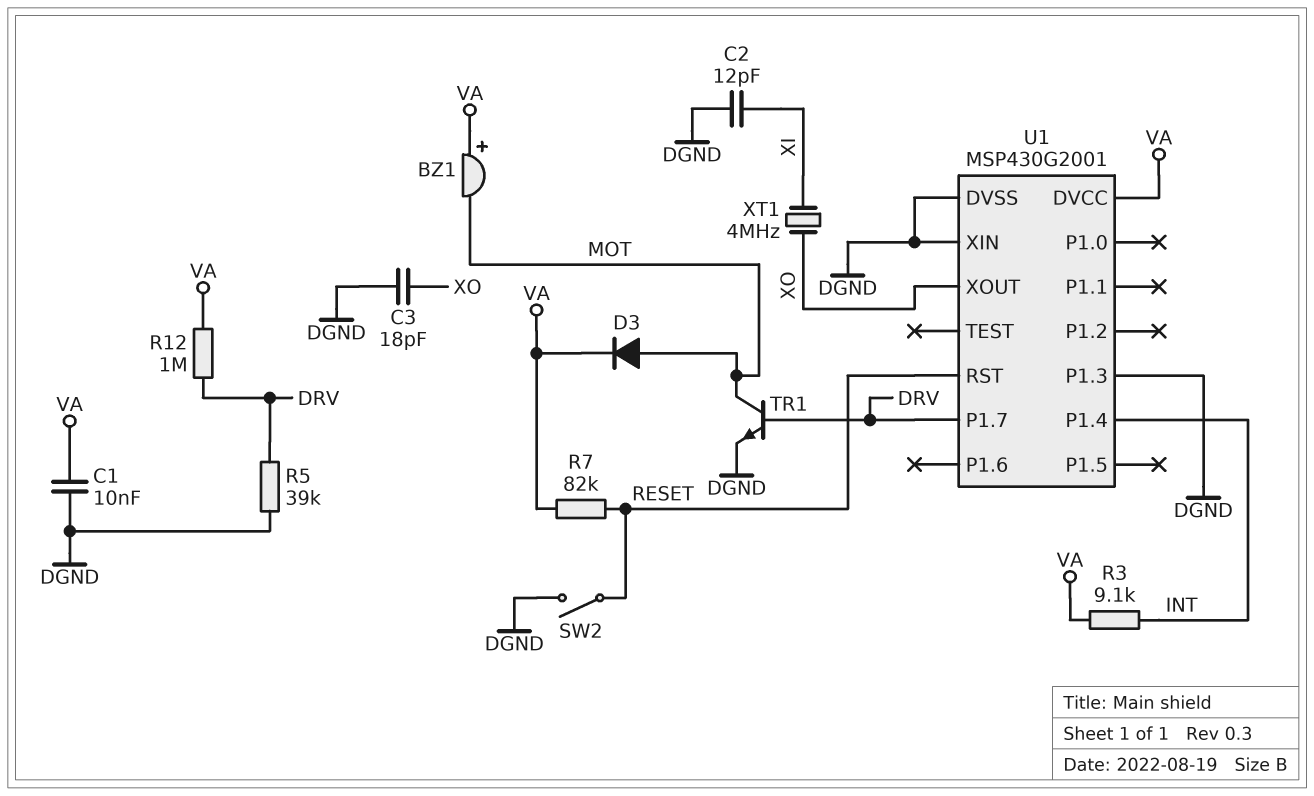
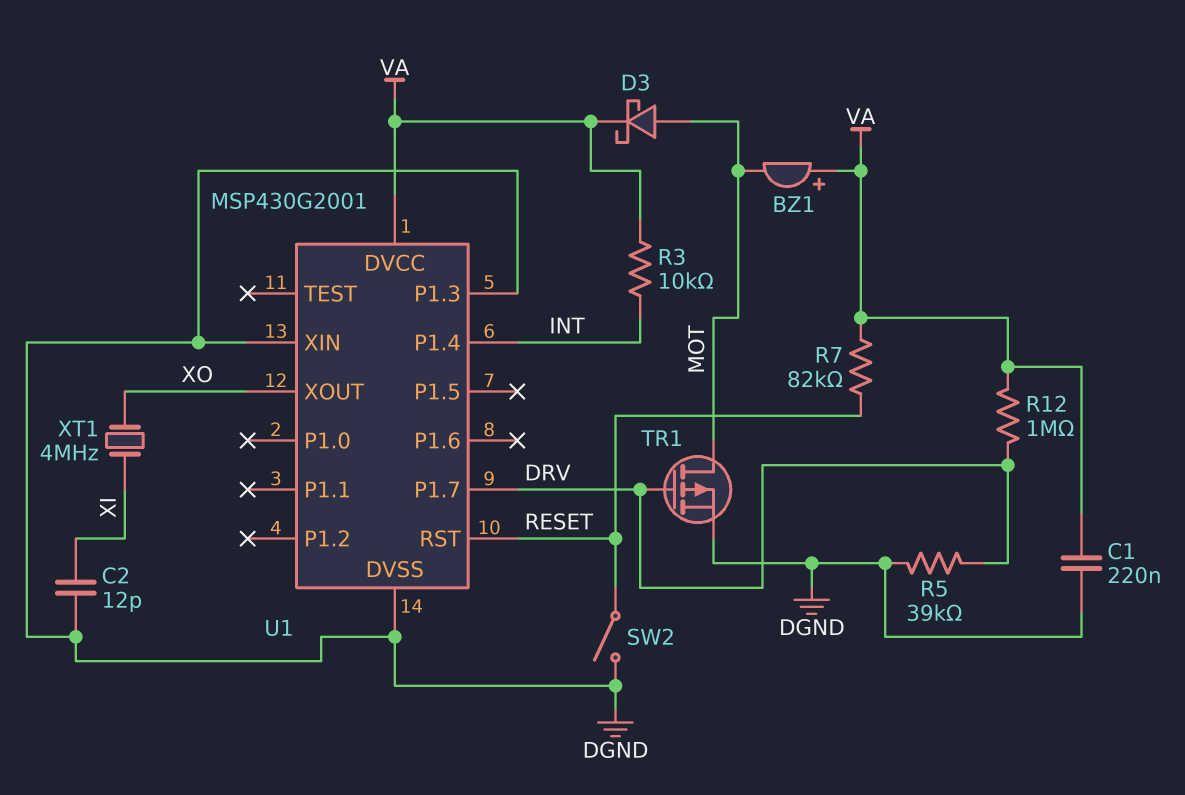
C1: 10nF (DGND, VA) -> 220nF (DGND, VA)
C3: 18pF (DGND, XO) -> none
D3: diode (A MOT, K VA) -> schottky (A MOT, K VA)
R3: 9.1k (INT, VA) -> 10k (INT, VA)
TR1: NPN (B DRV, C MOT, E DGND) -> PMOS (G DRV, D MOT, S DGND)

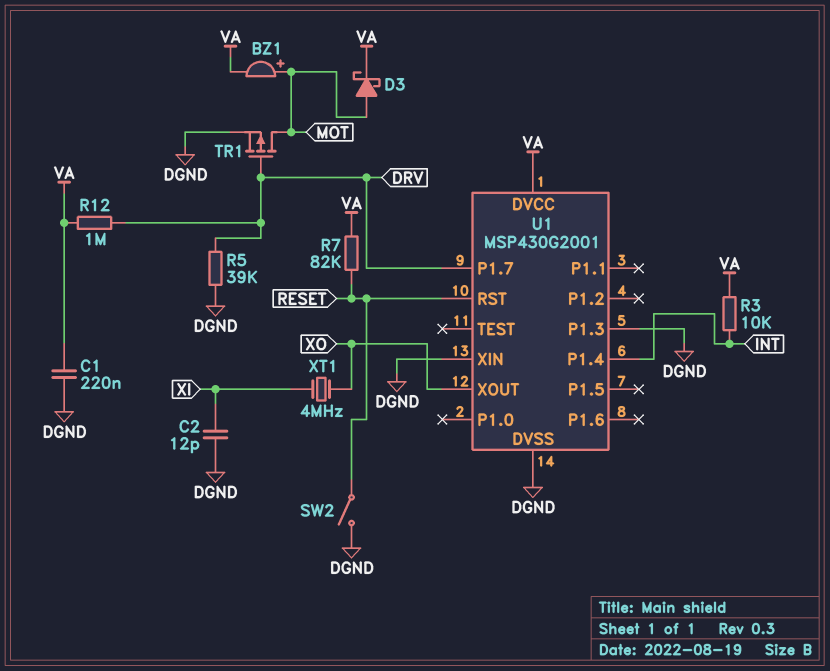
BZ1: buzzer (plus VA, minus MOT) -> buzzer (plus MOT, minus VA)

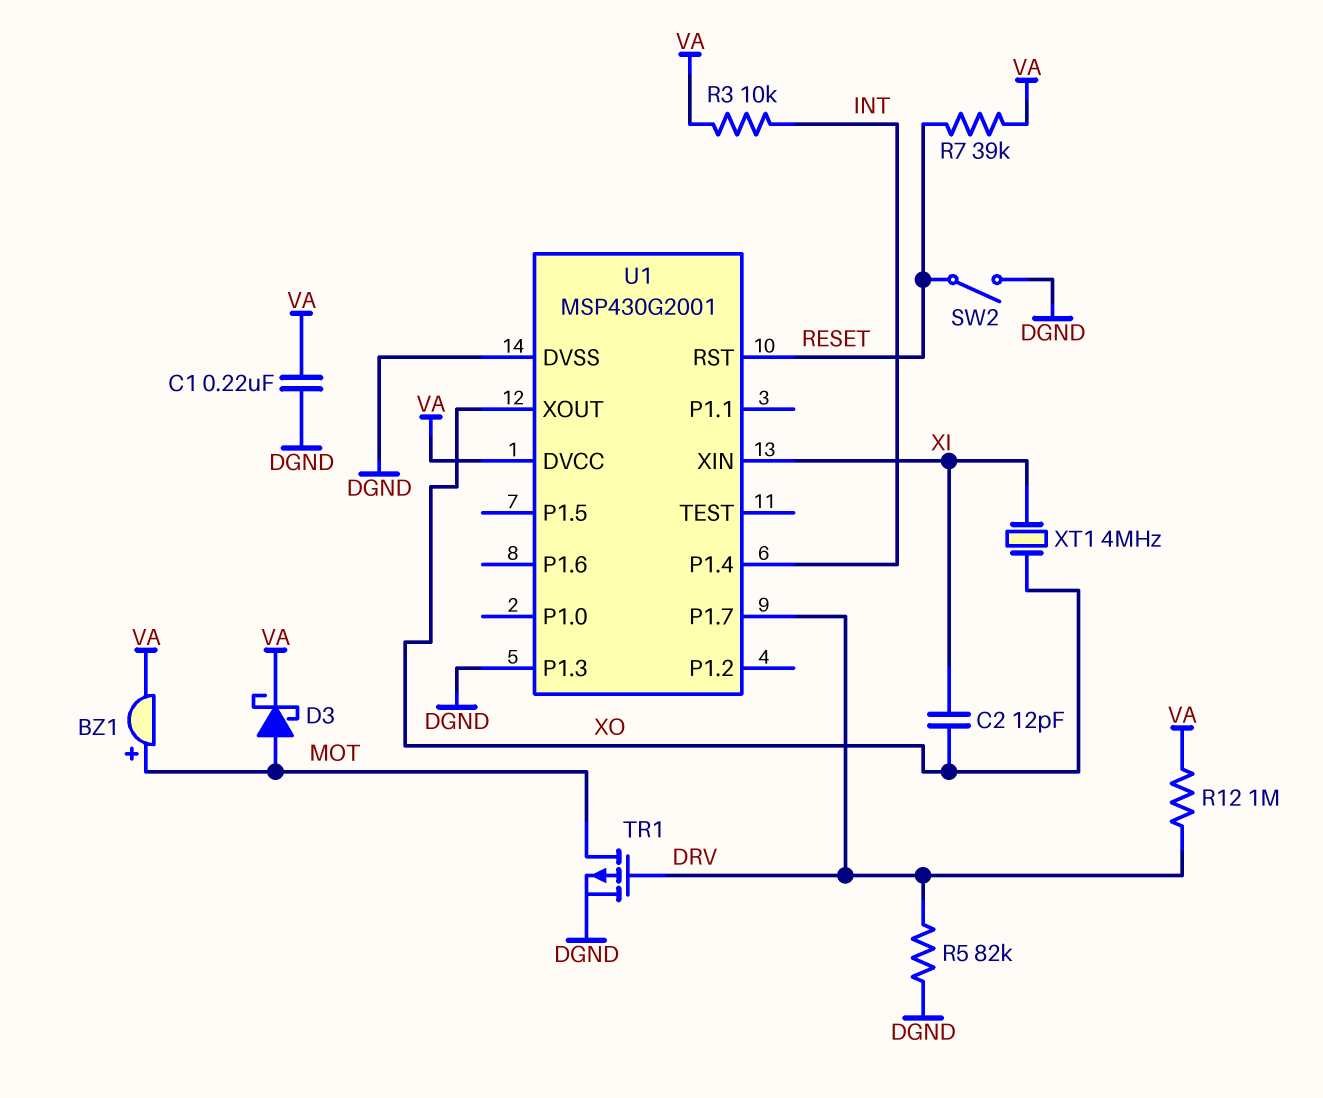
C2: 12pF (DGND, XI) -> 12pF (XI, XO)
R5: 39k (DGND, DRV) -> 82k (DGND, DRV)
R7: 82k (RESET, VA) -> 39k (RESET, VA)
U1 pin XIN: DGND -> XI

